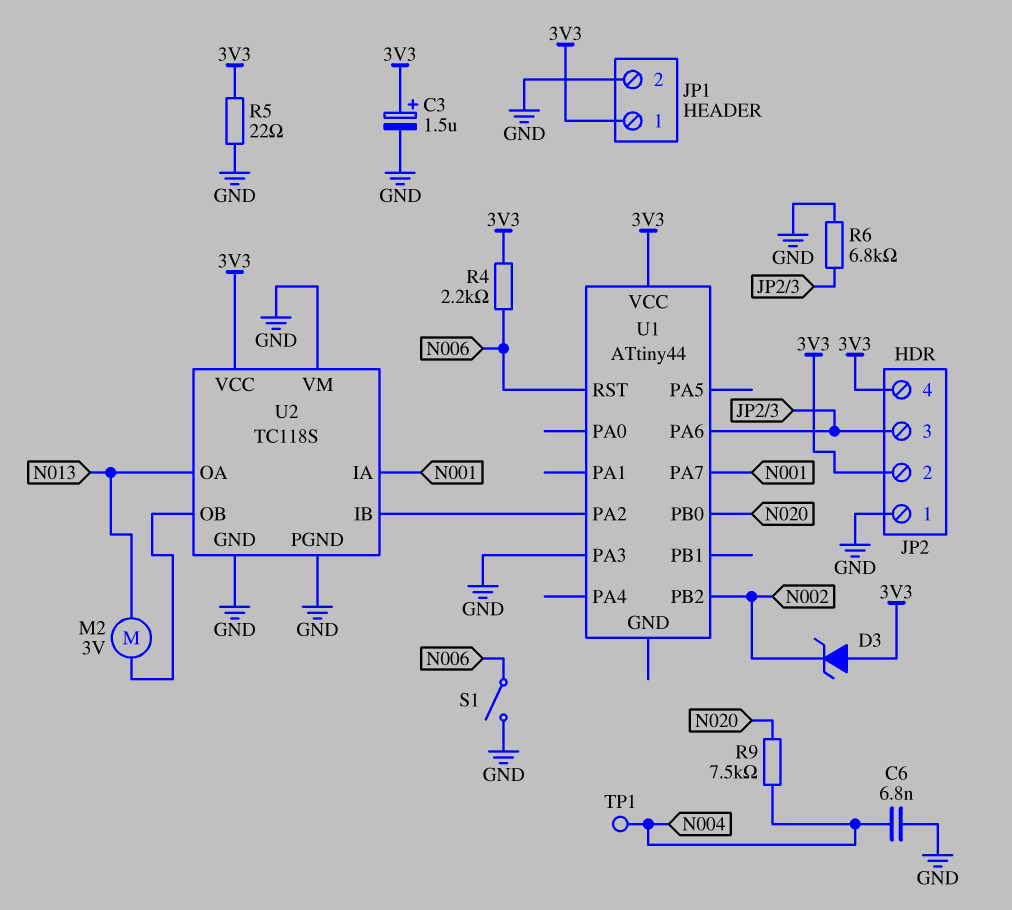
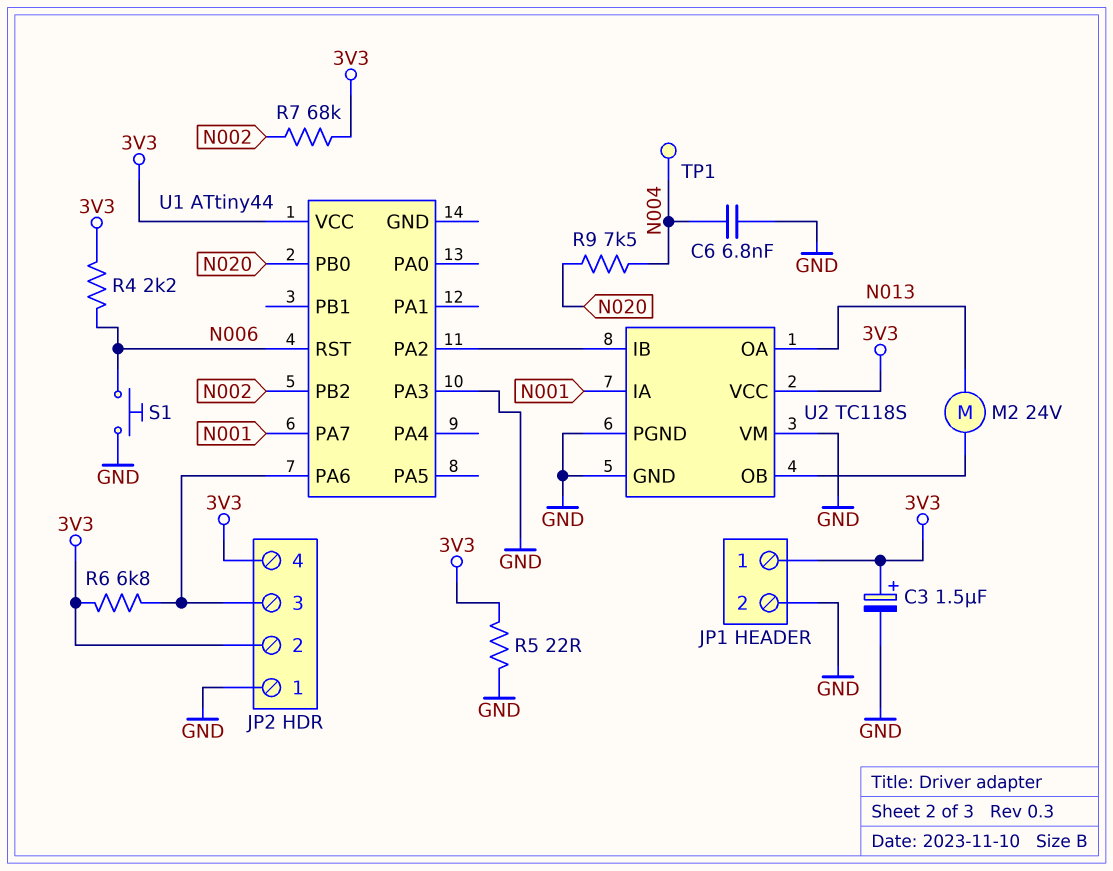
D3: zener (A 3V3, K N002) -> none
M2: motor 3V (N013, U2/OB) -> motor 24V (N013, U2/OB)
R6: 6.8k (GND, JP2/3) -> 6.8k (3V3, JP2/3)
R7: none -> 68k (3V3, N002)
S1: switch (GND, N006) -> button (GND, N006)

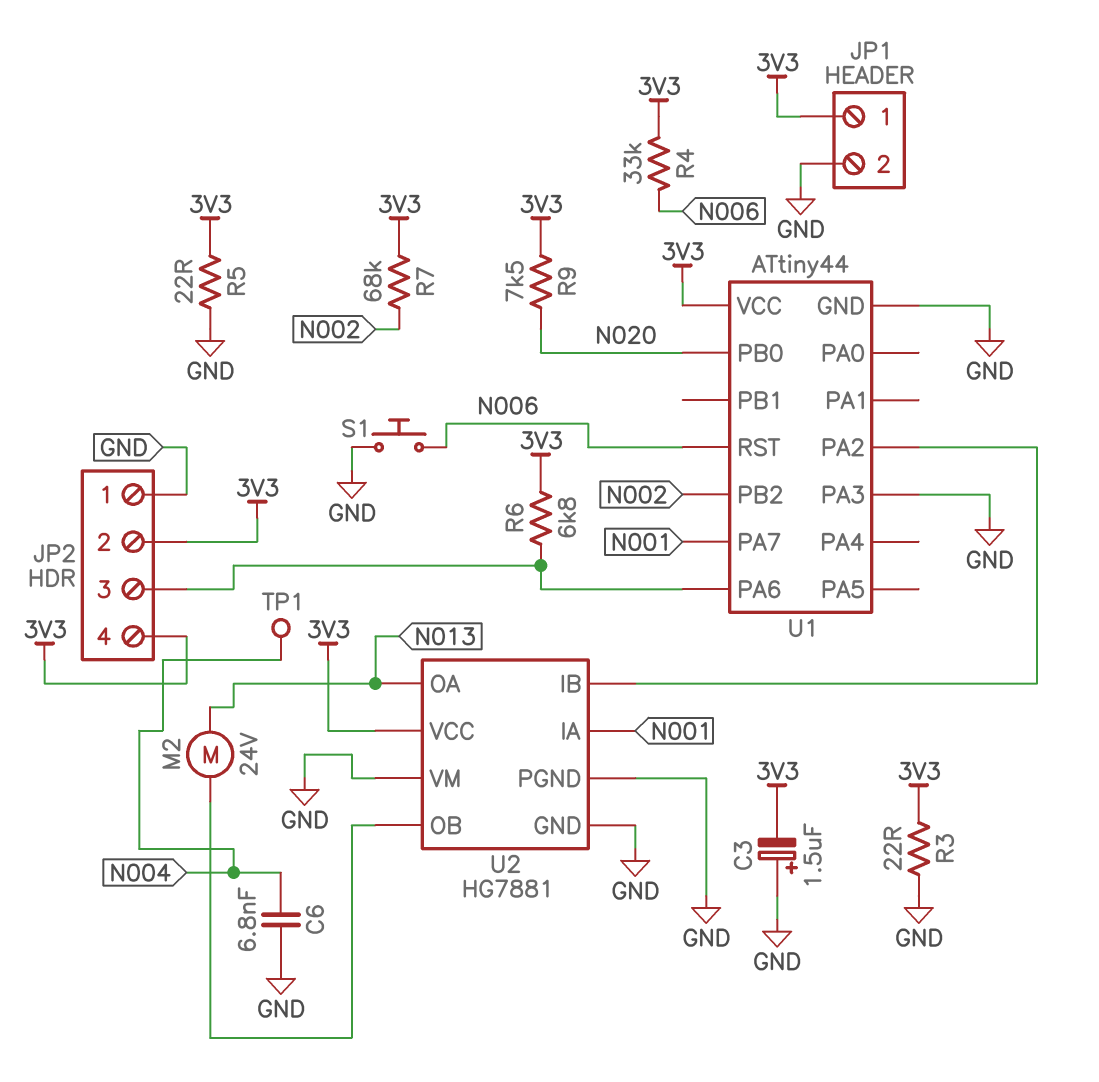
C3: 1.5uF (plus 3V3, minus GND) -> 1.5uF (plus GND, minus 3V3)
R3: none -> 22 (3V3, GND)
R4: 2.2k (3V3, N006) -> 33k (3V3, N006)
R9: 7.5k (N004, N020) -> 7.5k (3V3, N020)
U1 pin GND: none -> GND
U2: TC118S -> HG7881

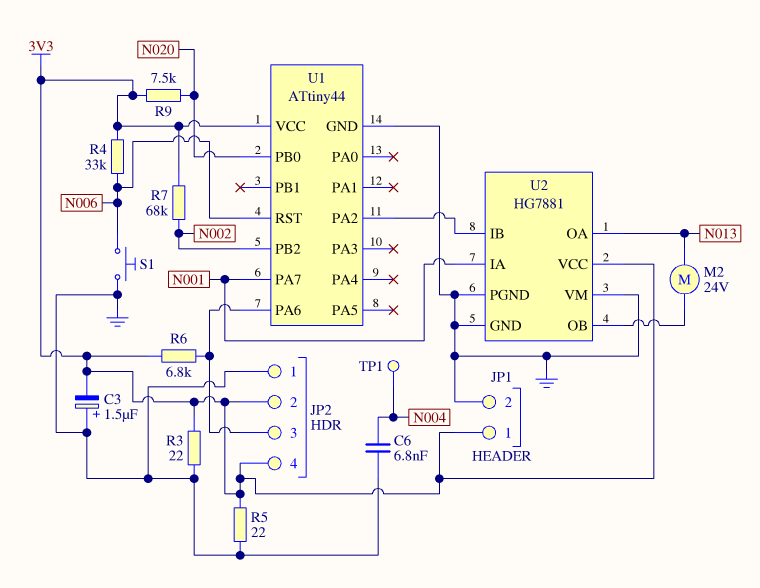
U1 pin PA3: GND -> none

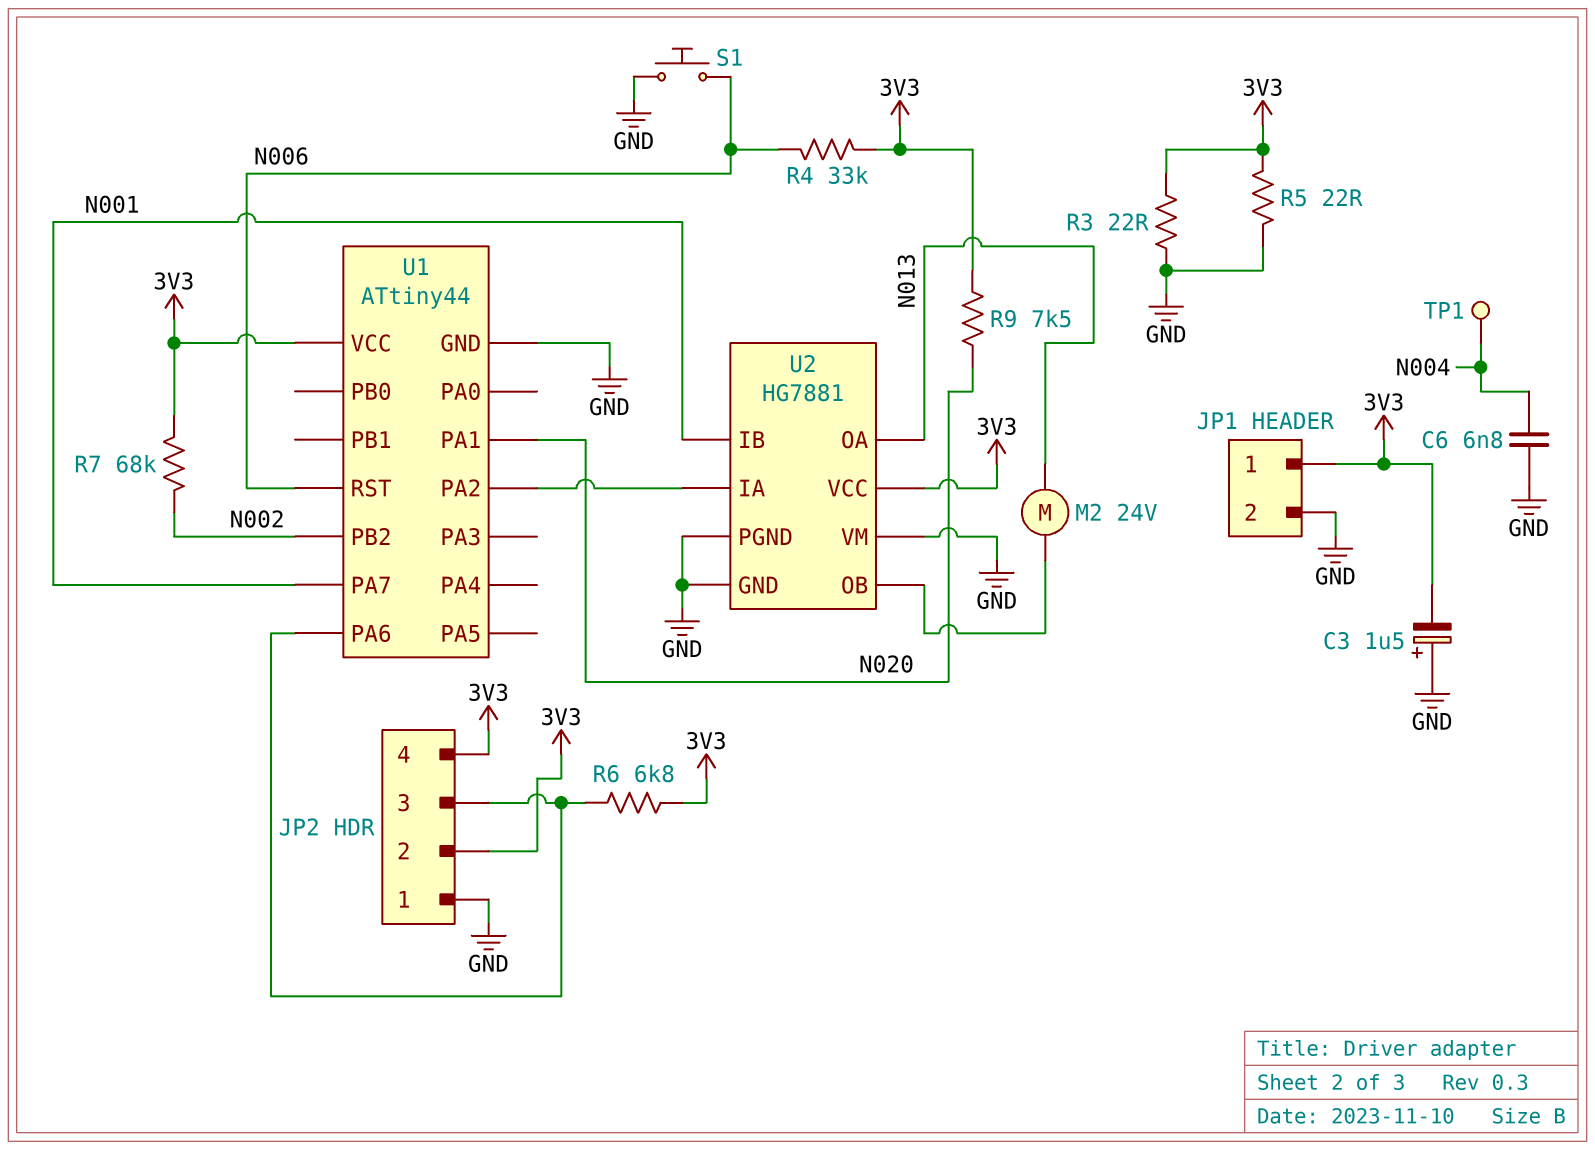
U1 pin PA1: none -> N020
U1 pin PB0: N020 -> none
U2 pin IA: N001 -> U1/PA2
U2 pin IB: U1/PA2 -> N001

